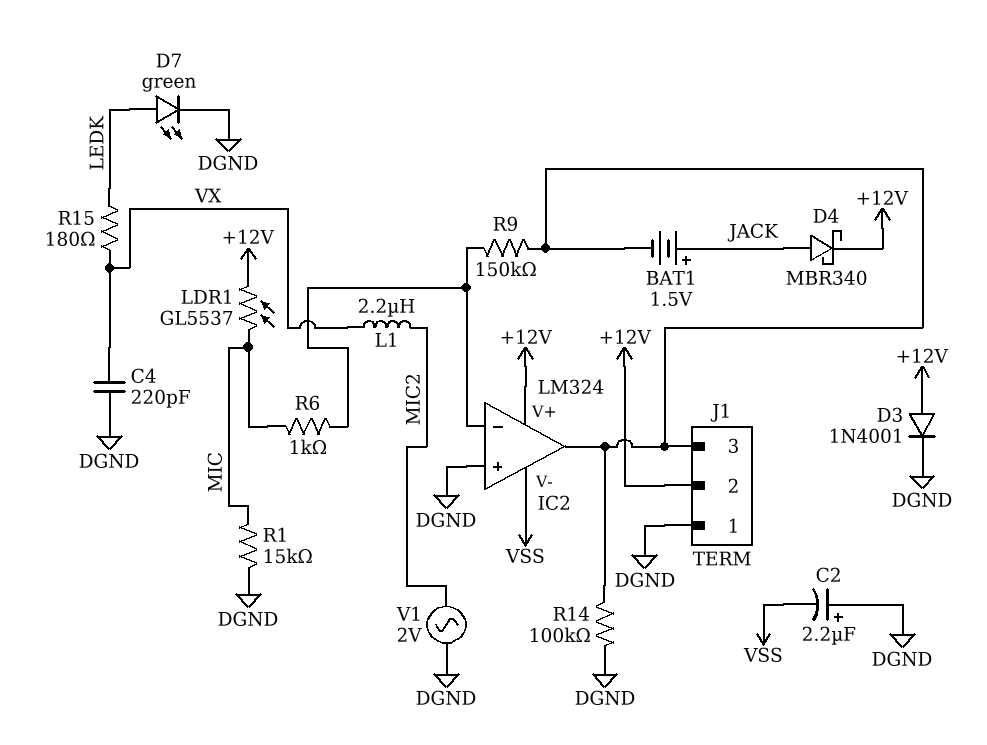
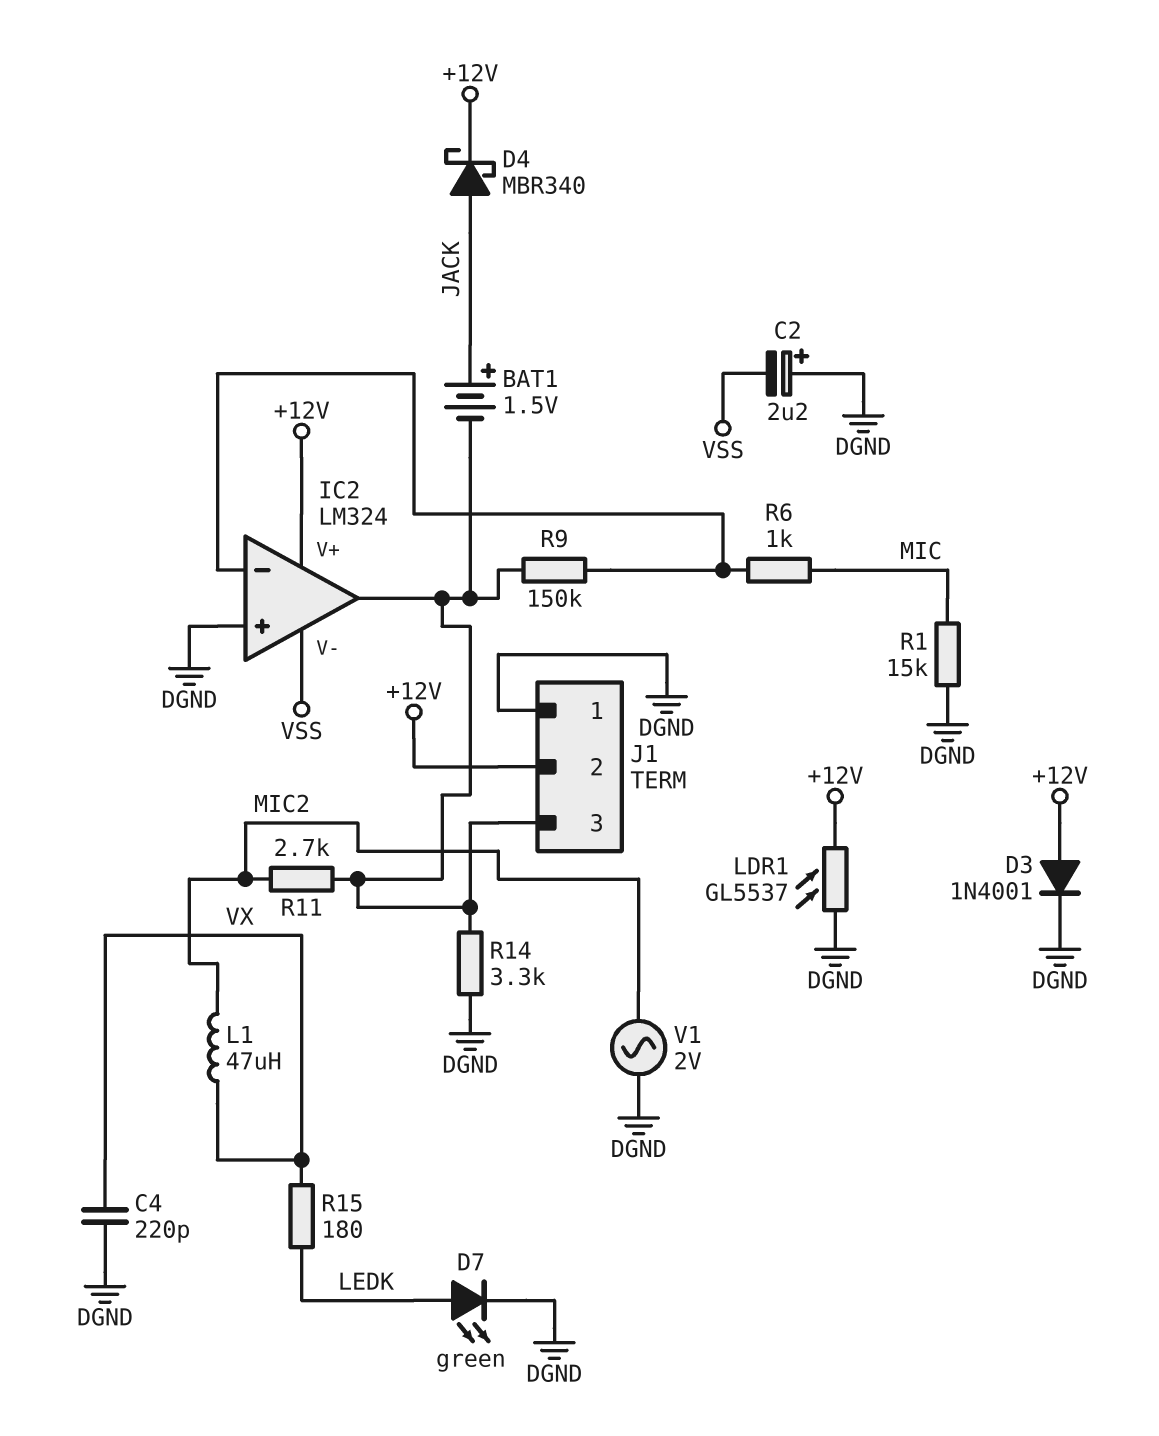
L1: 2.2uH (MIC2, VX) -> 47uH (MIC2, VX)
LDR1: GL5537 (+12V, MIC) -> GL5537 (+12V, DGND)
R11: none -> 2.7k (IC2/out, MIC2)
R14: 100k (DGND, IC2/out) -> 3.3k (DGND, IC2/out)

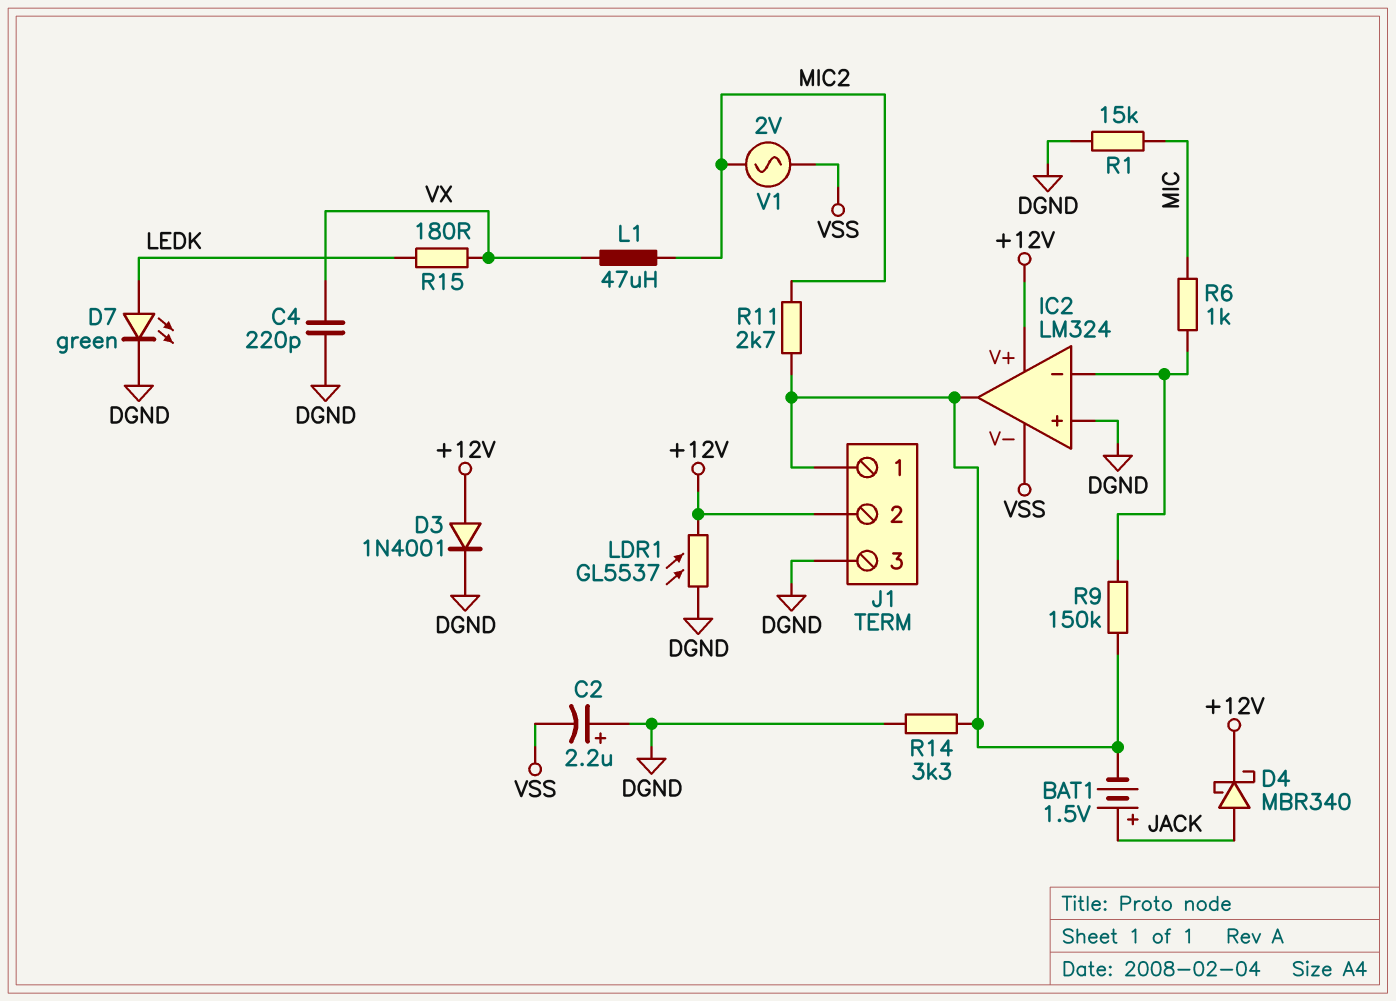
J1 pin 1: DGND -> IC2/out
J1 pin 3: IC2/out -> DGND
V1: AC 2V (DGND, MIC2) -> AC 2V (MIC2, VSS)

